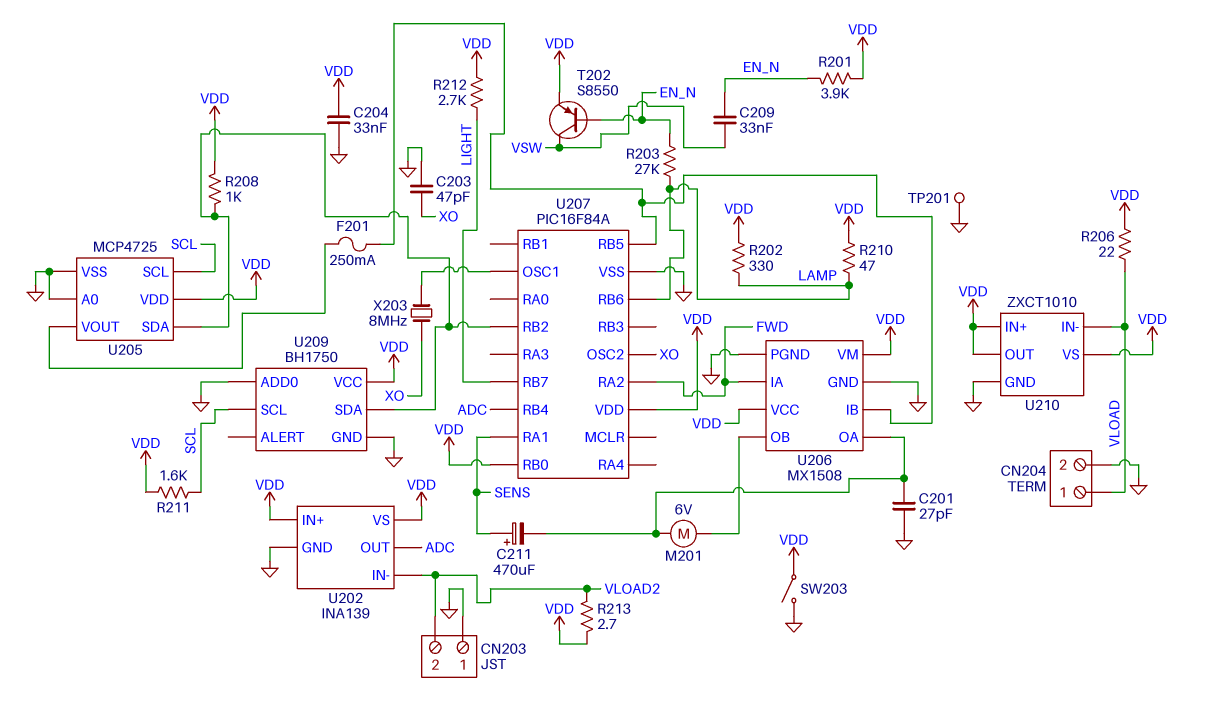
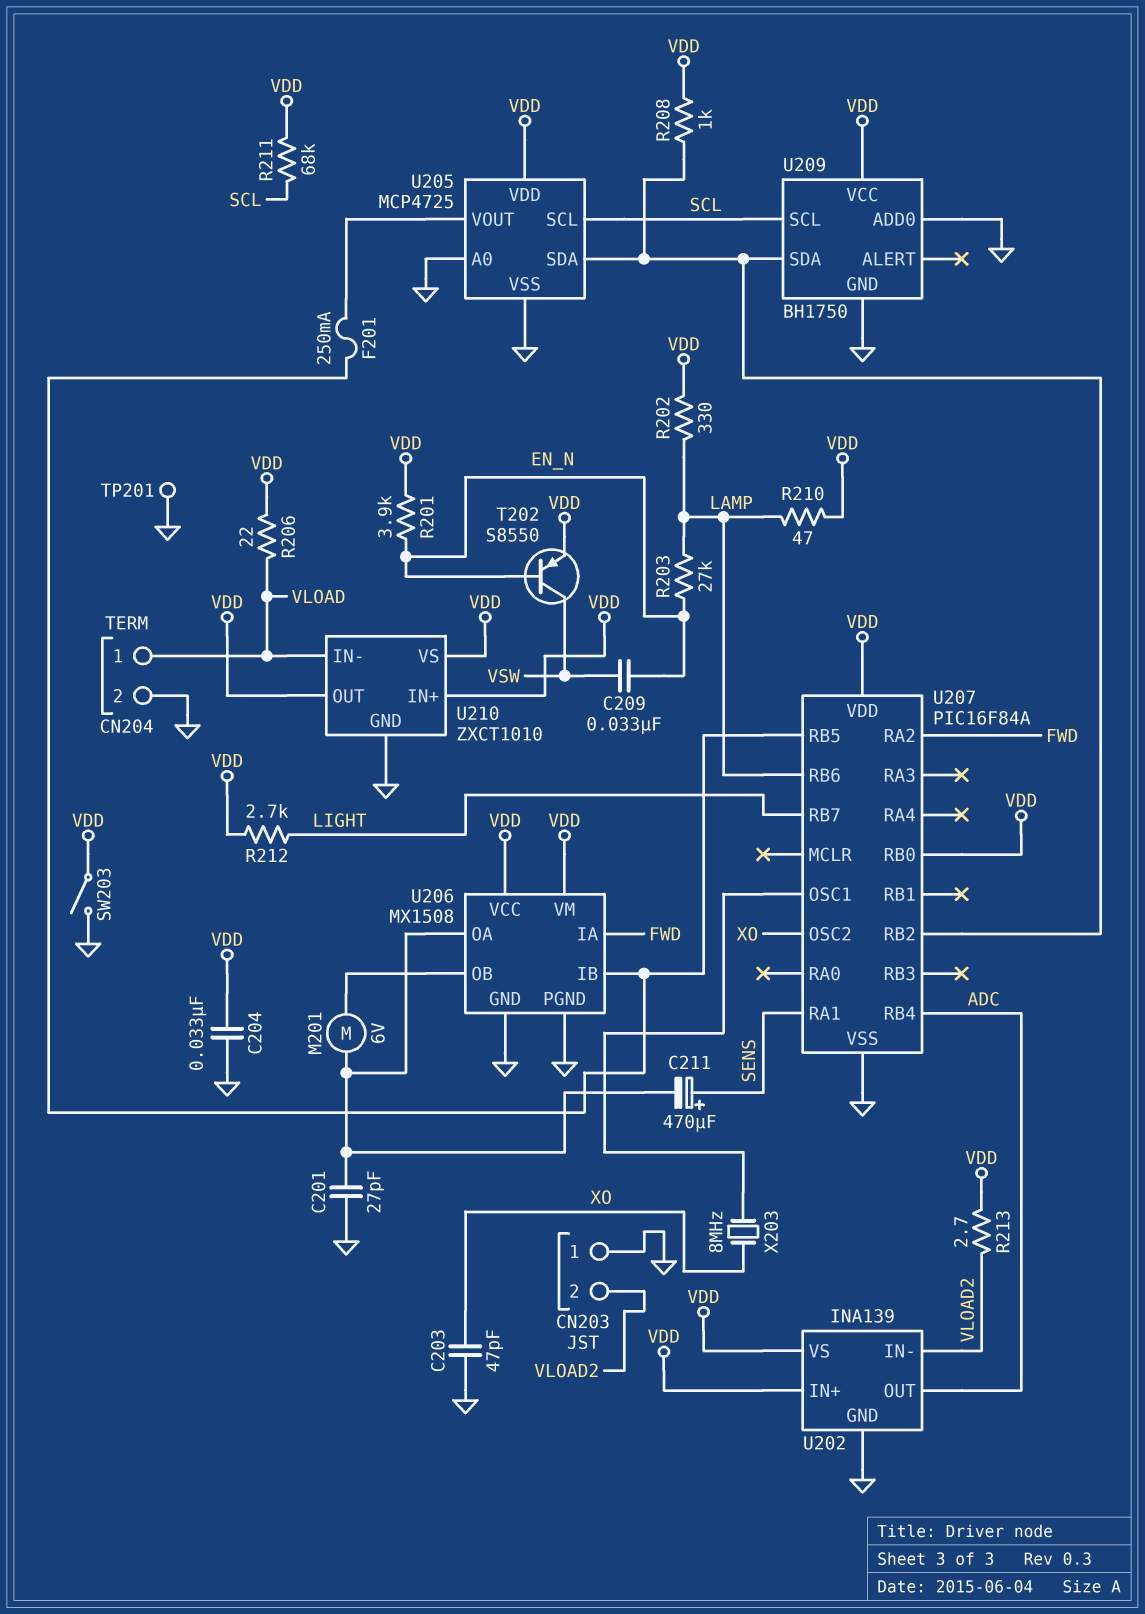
R211: 1.6k (SCL, VDD) -> 68k (SCL, VDD)

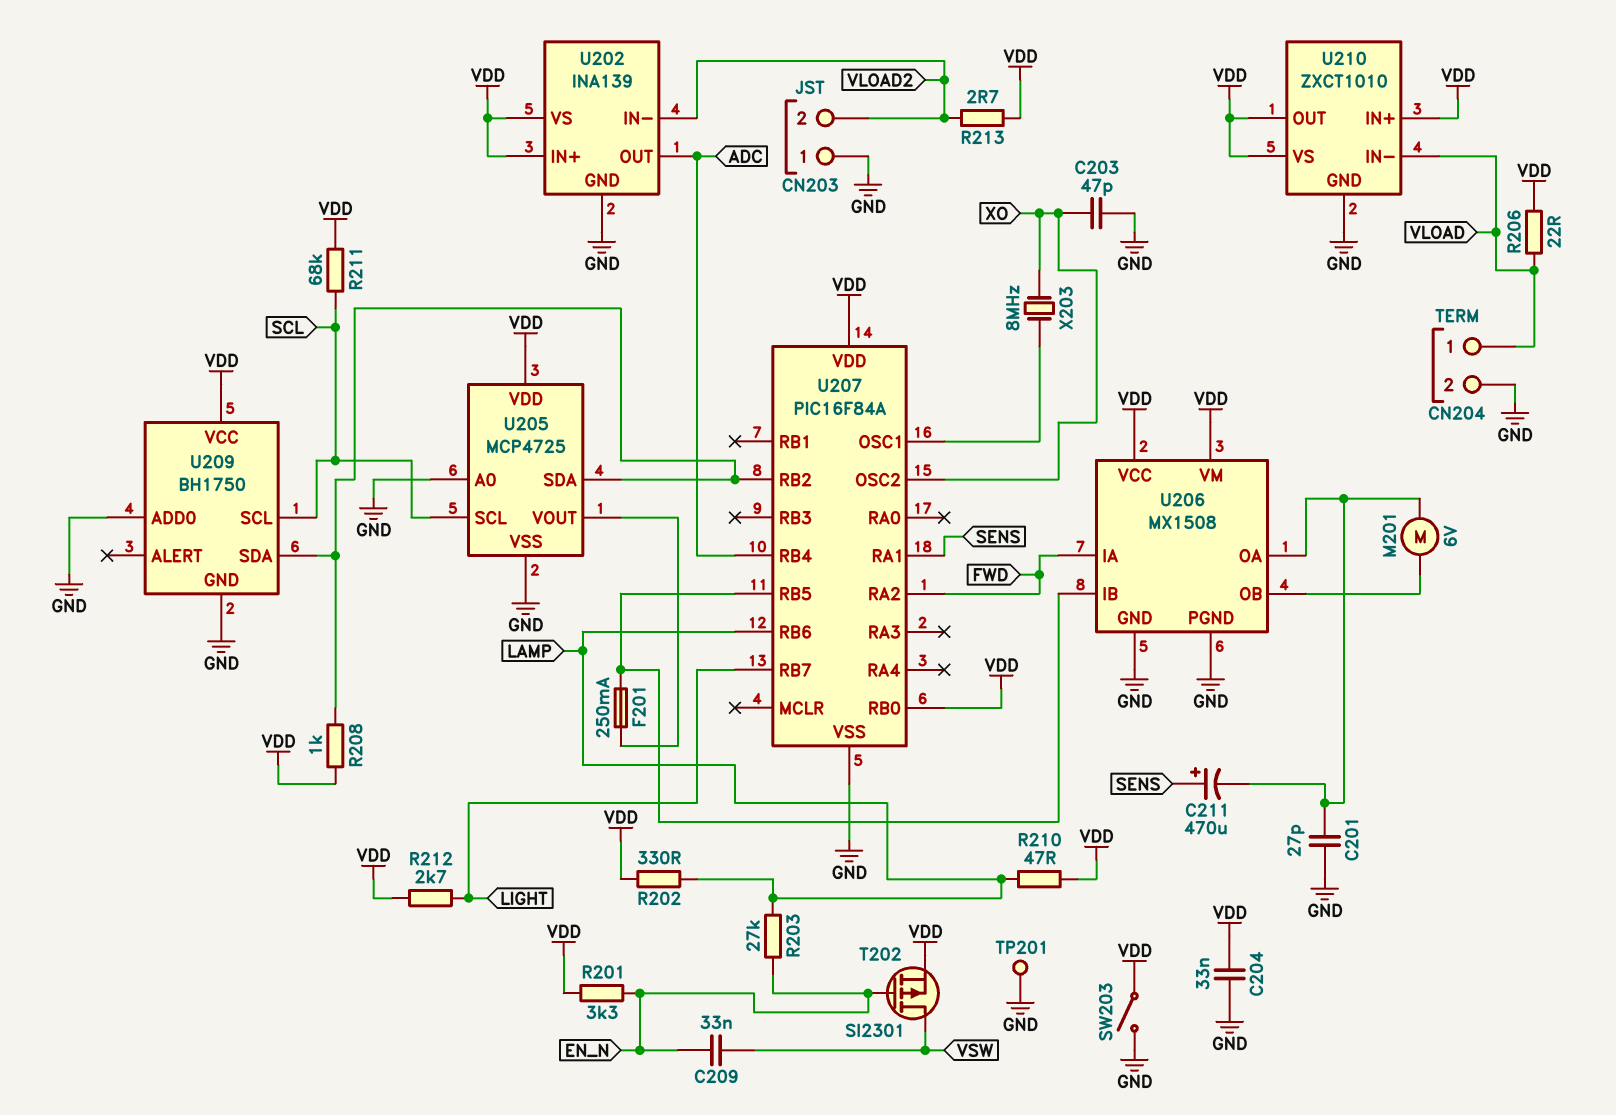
R201: 3.9k (EN_N, VDD) -> 3.3k (EN_N, VDD)
T202: PNP S8550 (B EN_N, C VSW, E VDD) -> PMOS SI2301 (G EN_N, D VSW, S VDD)

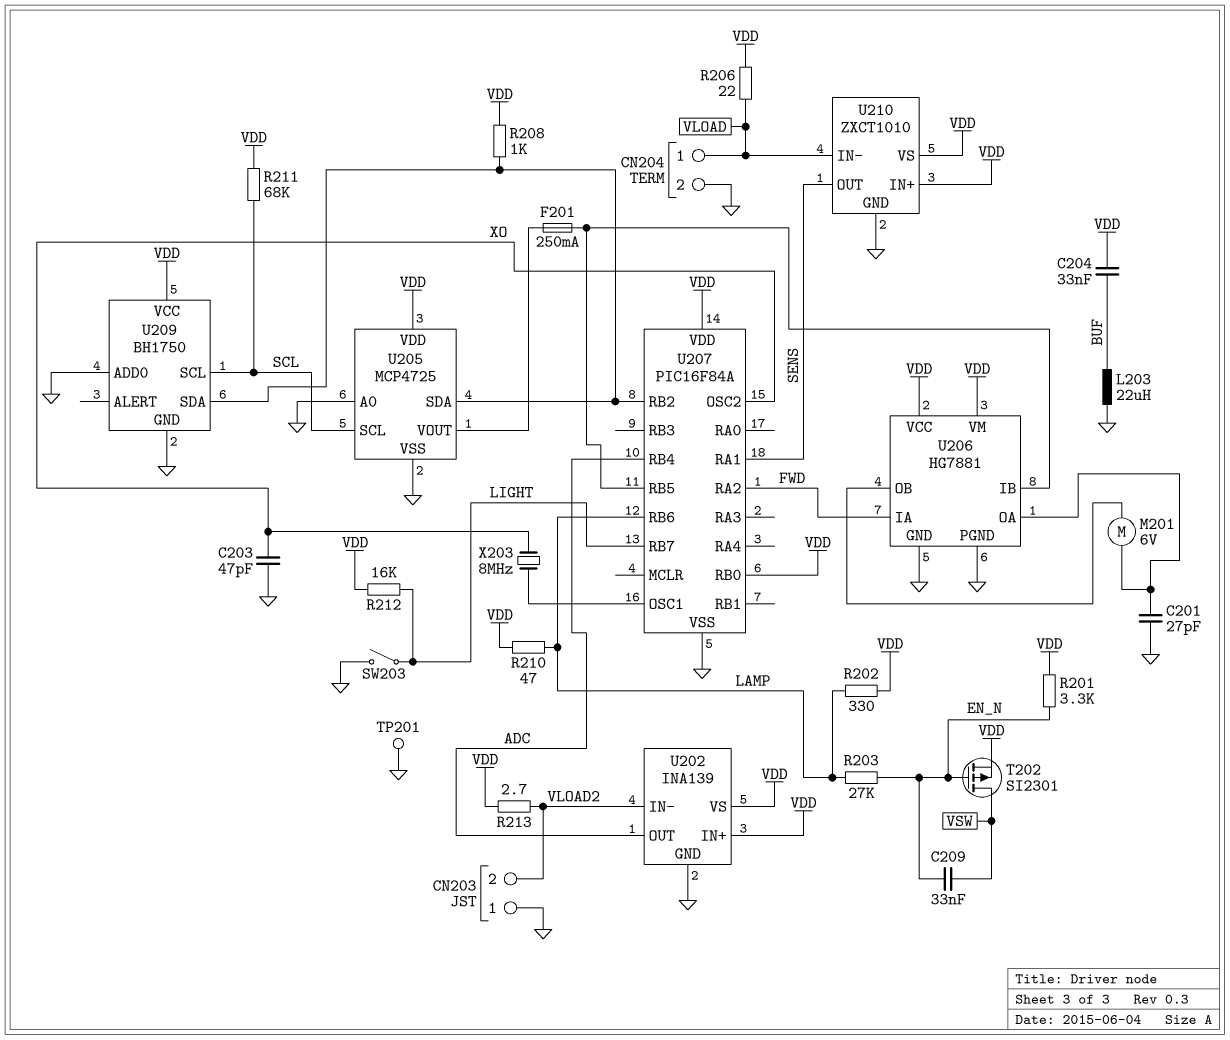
C204: 33nF (GND, VDD) -> 33nF (BUF, VDD)
C211: 470uF (plus SENS, minus U206/OA) -> none
L203: none -> 22uH (BUF, GND)
R212: 2.7k (LIGHT, VDD) -> 16k (LIGHT, VDD)
SW203: switch (GND, VDD) -> switch (GND, LIGHT)
U206: MX1508 -> HG7881
U210 pin OUT: VDD -> SENS

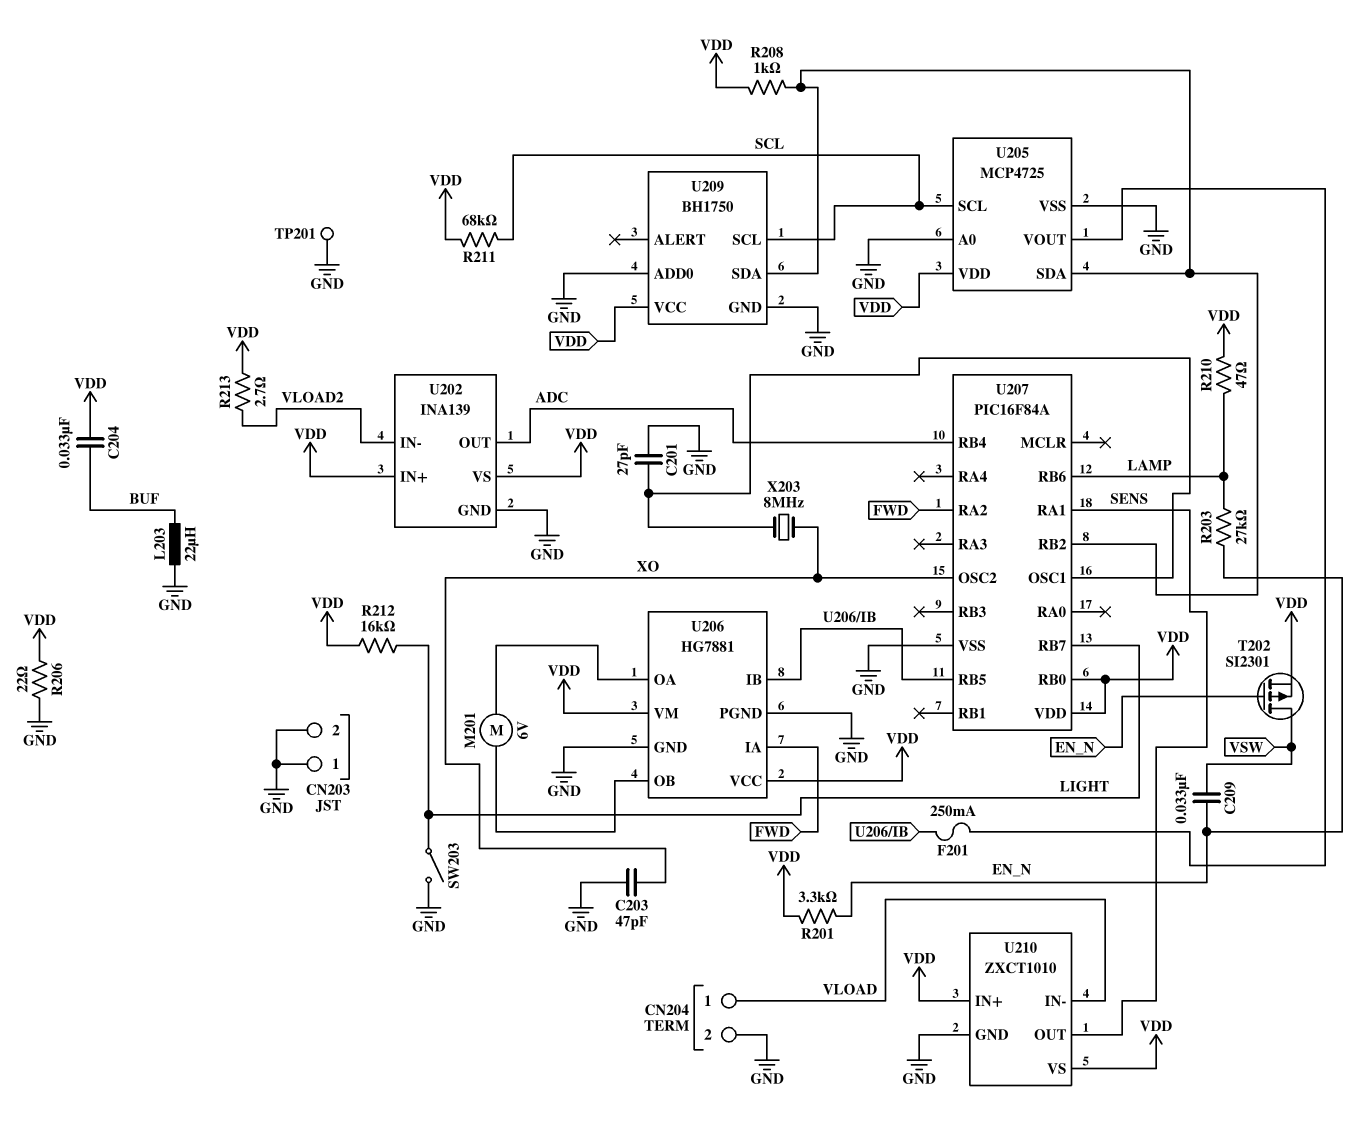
C201: 27pF (GND, U206/OA) -> 27pF (GND, U207/OSC1)
CN203 pin 2: VLOAD2 -> GND
R202: 330 (LAMP, VDD) -> none
R206: 22 (VDD, VLOAD) -> 22 (GND, VDD)

